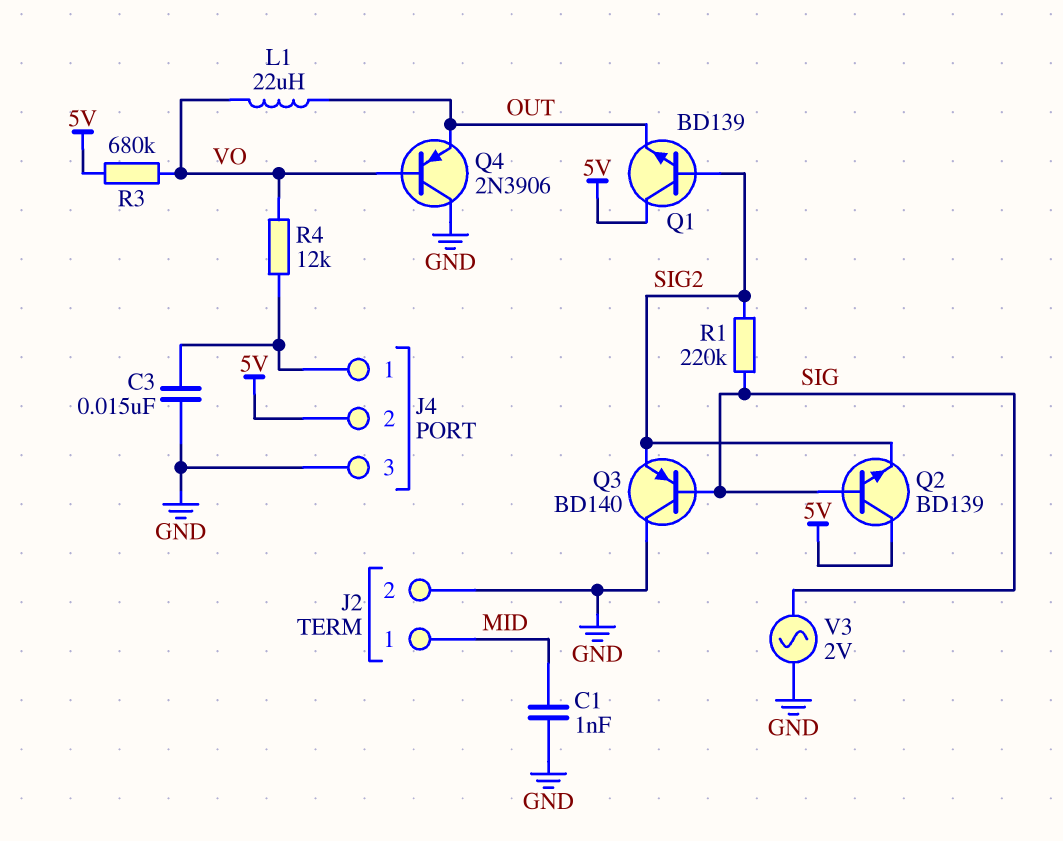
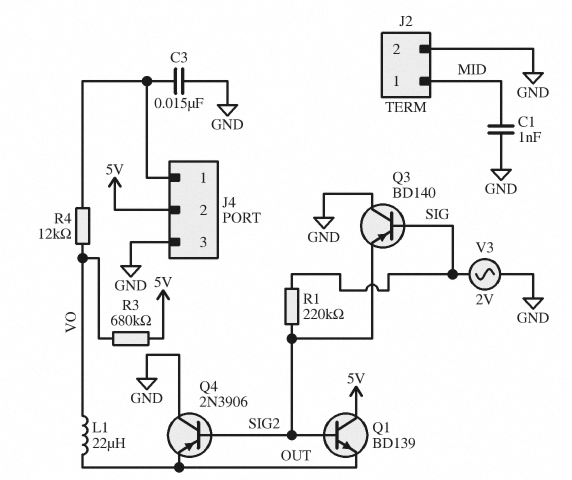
Q2: NPN BD139 (B SIG, C 5V, E SIG2) -> none
Q4: PNP 2N3906 (B VO, C GND, E OUT) -> PNP 2N3906 (B SIG2, C GND, E OUT)

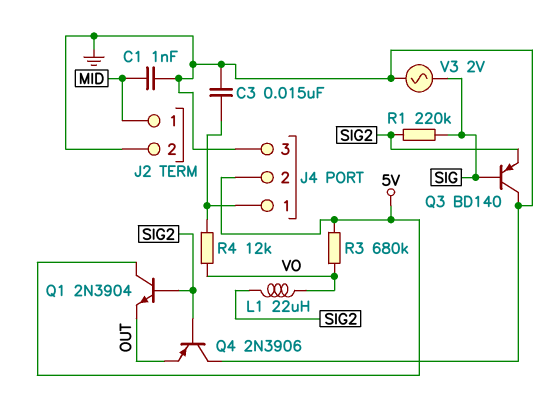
L1: 22uH (OUT, VO) -> 22uH (SIG2, VO)
Q1: NPN BD139 (B SIG2, C 5V, E OUT) -> NPN 2N3904 (B SIG2, C 5V, E OUT)

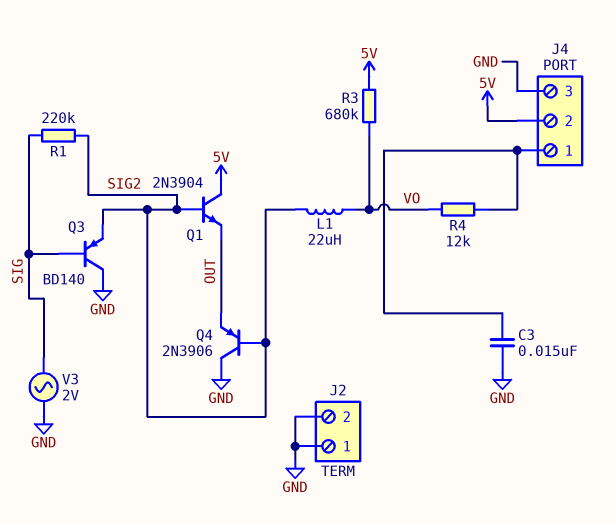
C1: 1nF (GND, MID) -> none
J2 pin 1: MID -> GND

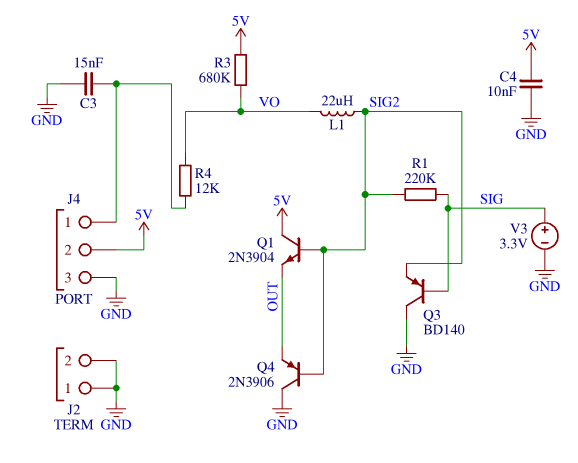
C4: none -> 10nF (5V, GND)
V3: AC 2V (GND, SIG) -> 3.3V (plus SIG, minus GND)

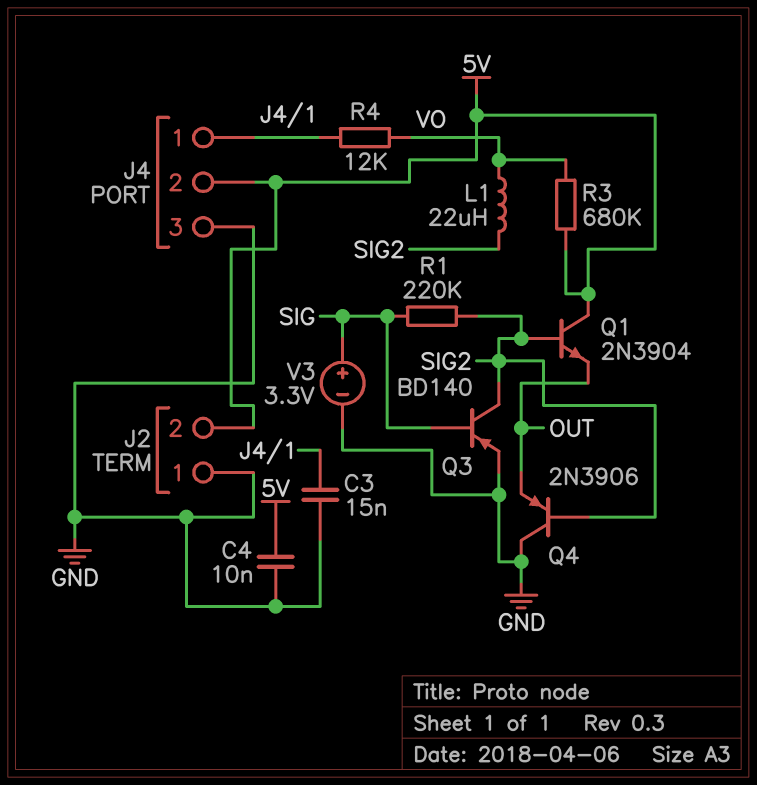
J2 pin 2: GND -> 5V
Q3: PNP BD140 (B SIG, C GND, E SIG2) -> PNP BD140 (B SIG, C SIG2, E GND)

